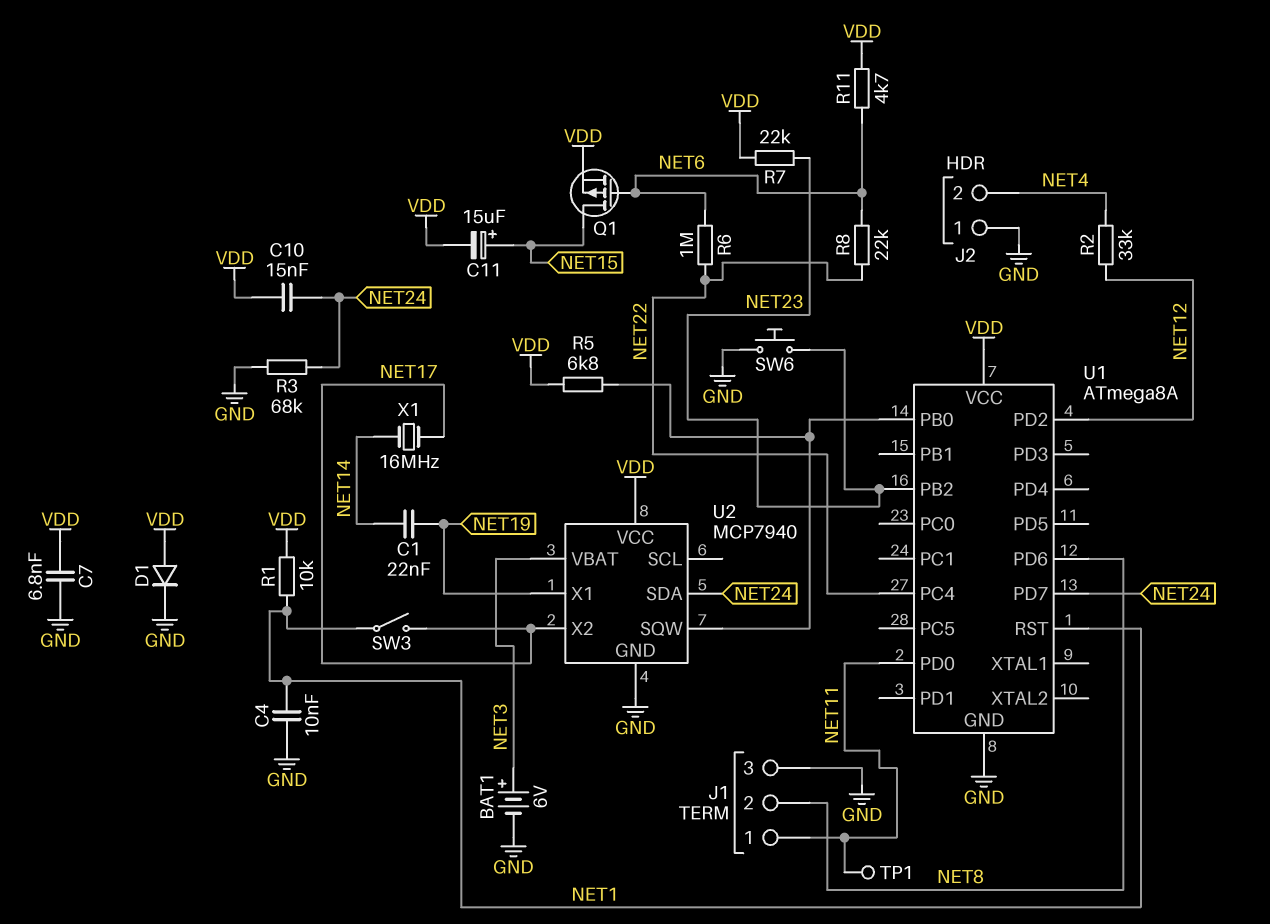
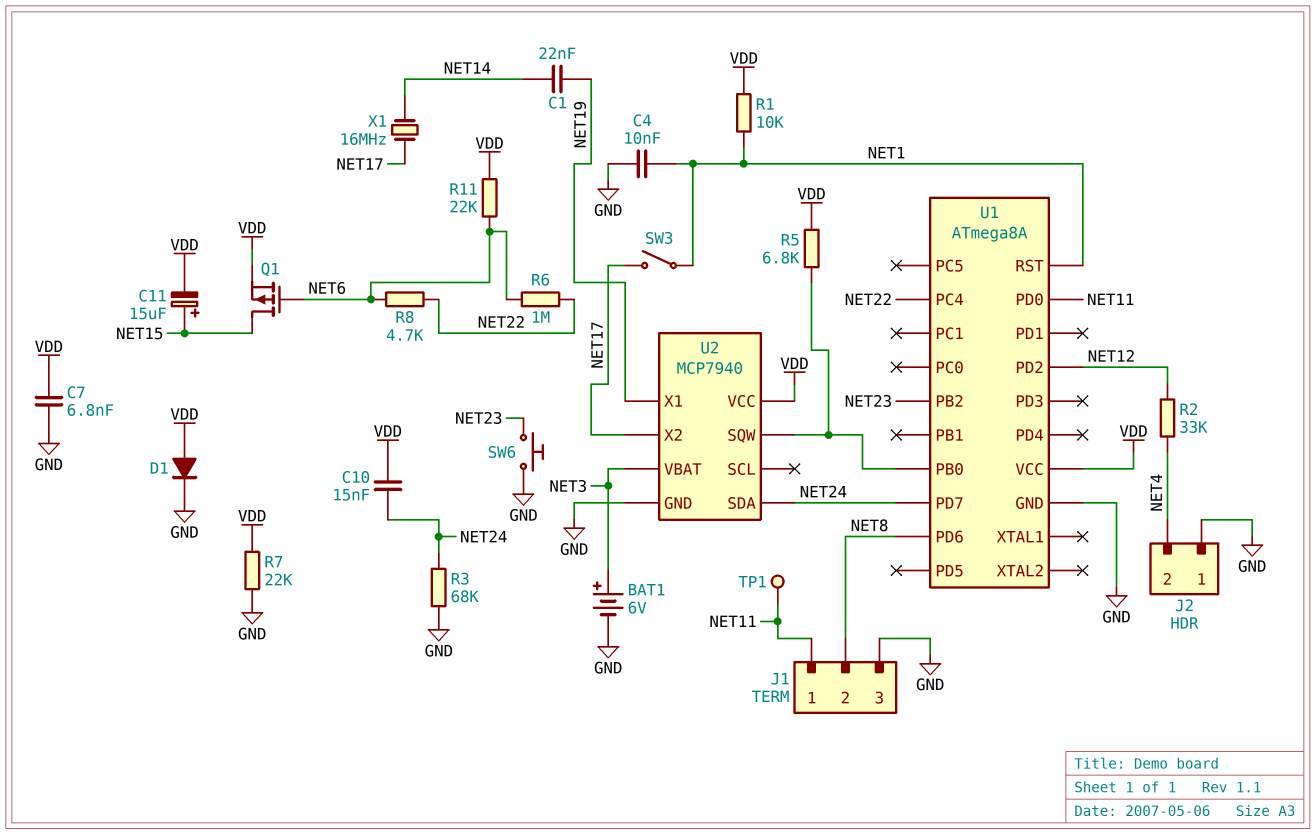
R7: 22k (NET23, VDD) -> 22k (GND, VDD)
R8: 22k (NET6, NET22) -> 4.7k (NET6, NET22)
R11: 4.7k (NET6, VDD) -> 22k (NET6, VDD)

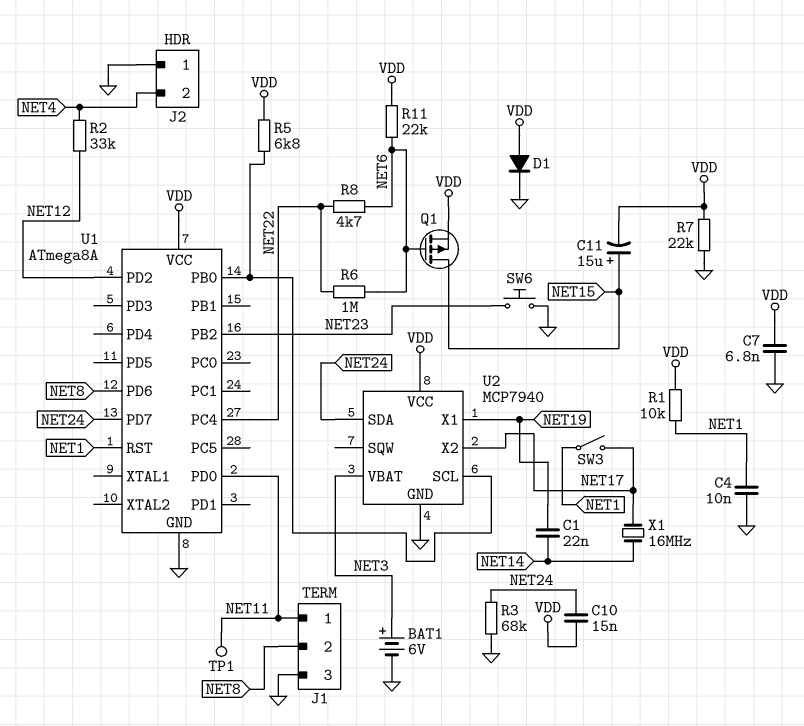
U2 pin SCL: none -> U1/PB0
U2 pin SQW: U1/PB0 -> none

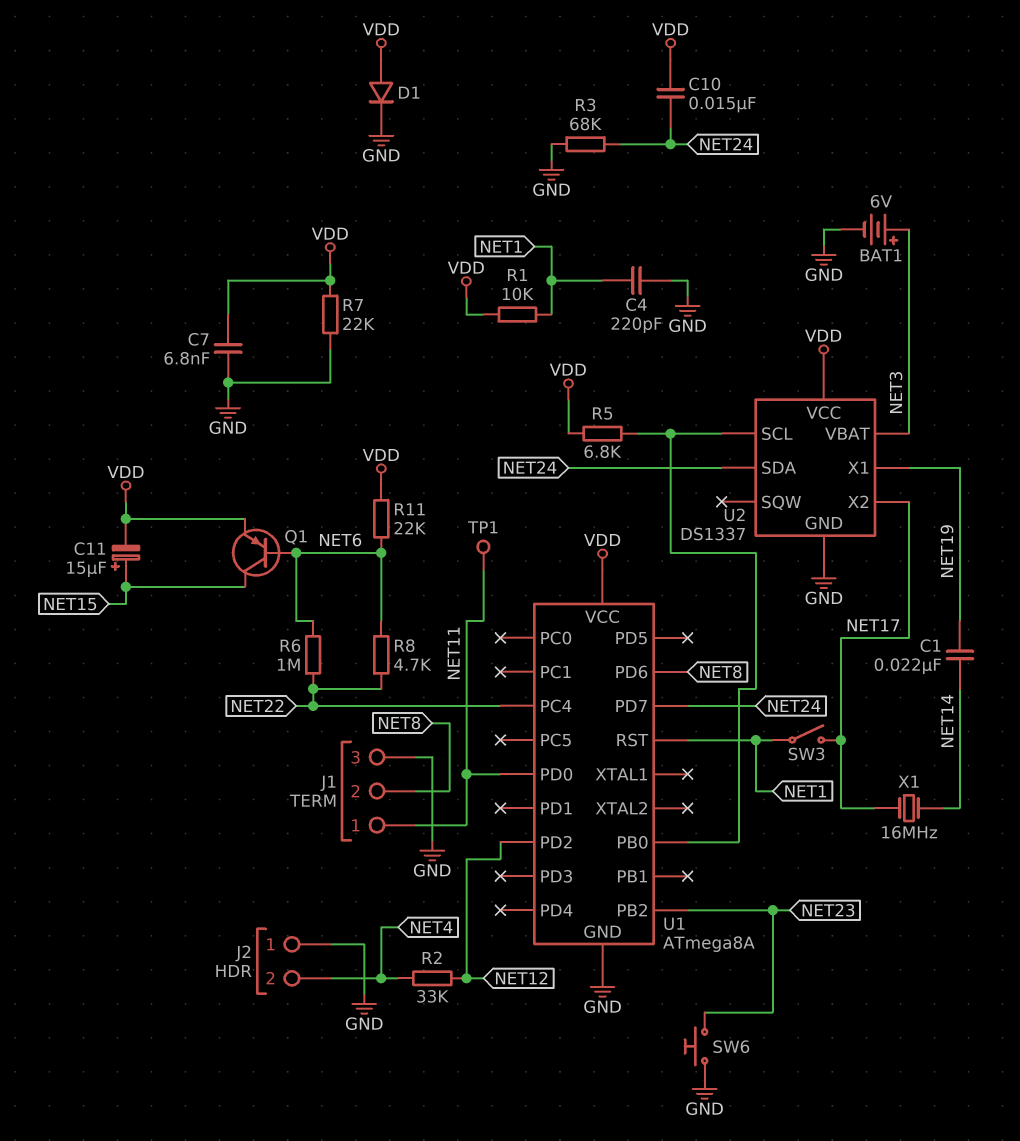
C4: 10nF (GND, NET1) -> 220pF (GND, NET1)
Q1: PMOS (G NET6, D NET15, S VDD) -> PNP (B NET6, C NET15, E VDD)
U2: MCP7940 -> DS1337

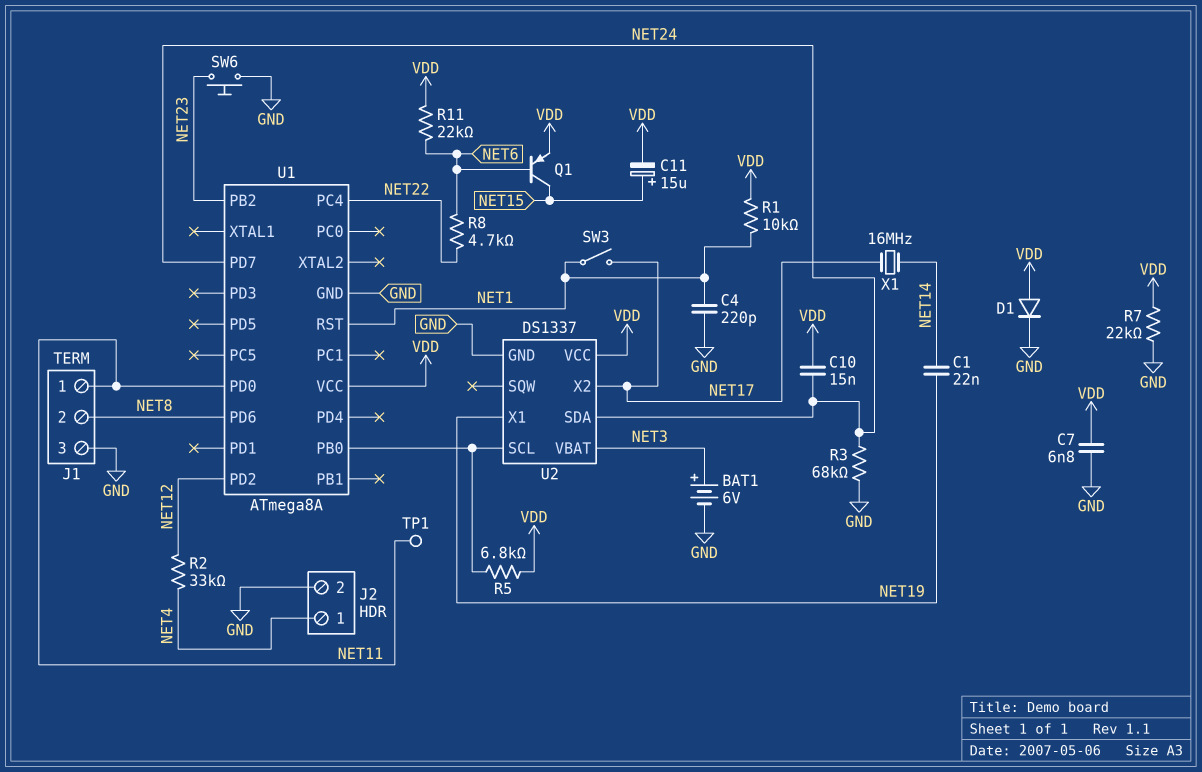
J2 pin 1: GND -> NET4
J2 pin 2: NET4 -> GND
R6: 1M (NET6, NET22) -> none

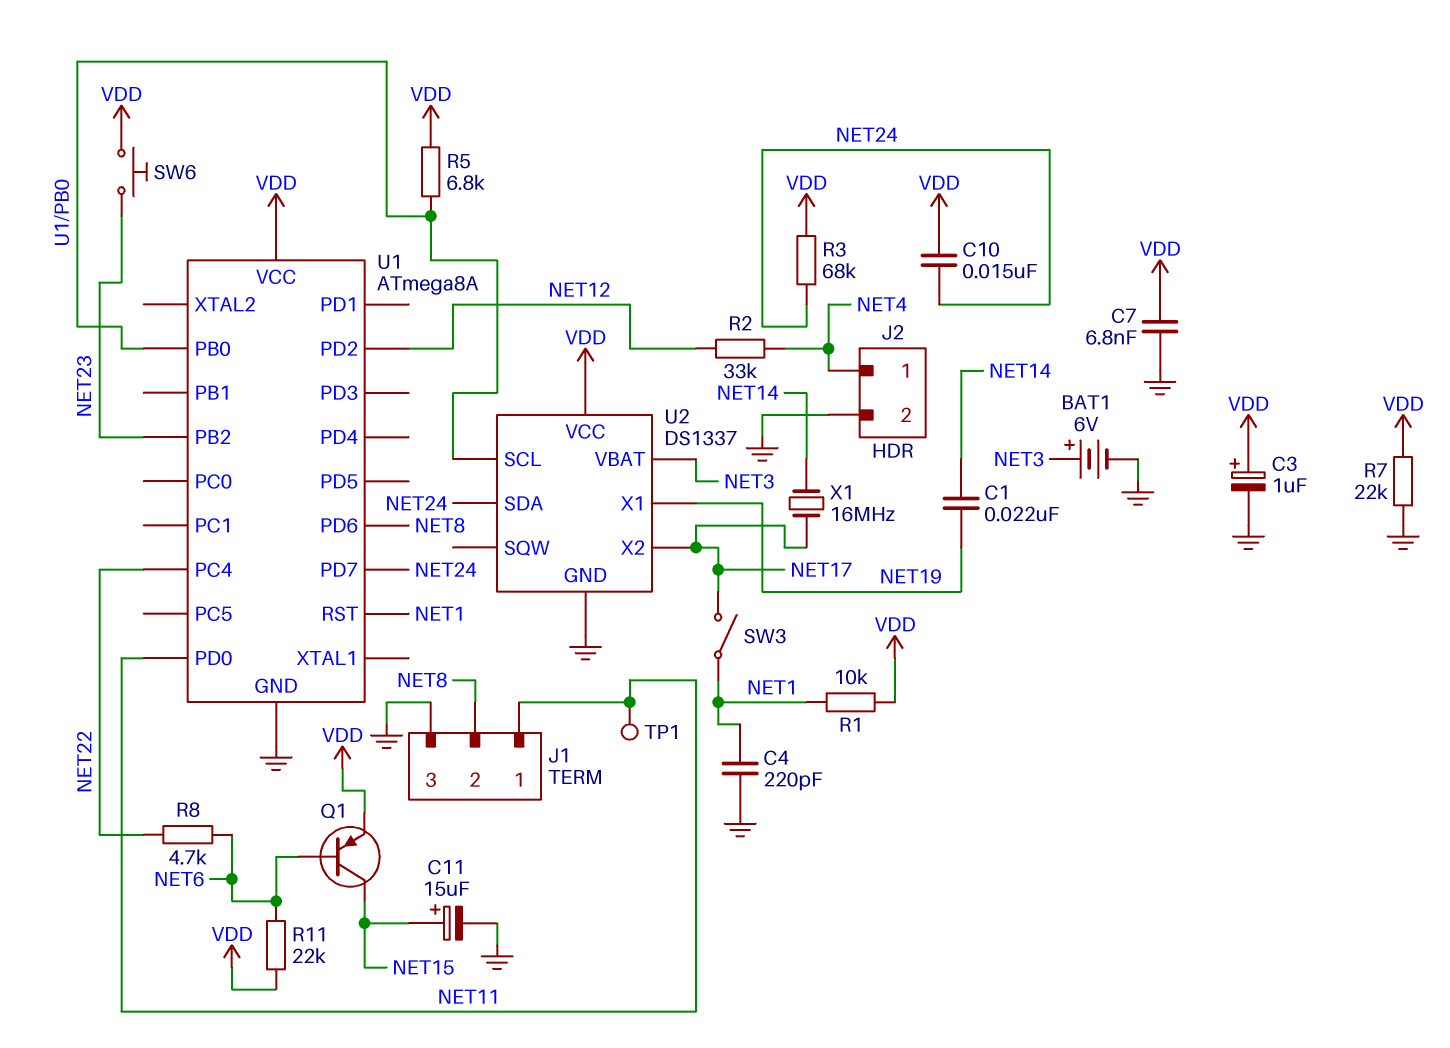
C3: none -> 1uF (plus VDD, minus GND)
C11: 15uF (plus NET15, minus VDD) -> 15uF (plus NET15, minus GND)
D1: diode (A VDD, K GND) -> none
R3: 68k (GND, NET24) -> 68k (NET24, VDD)
SW6: button (GND, NET23) -> button (NET23, VDD)

